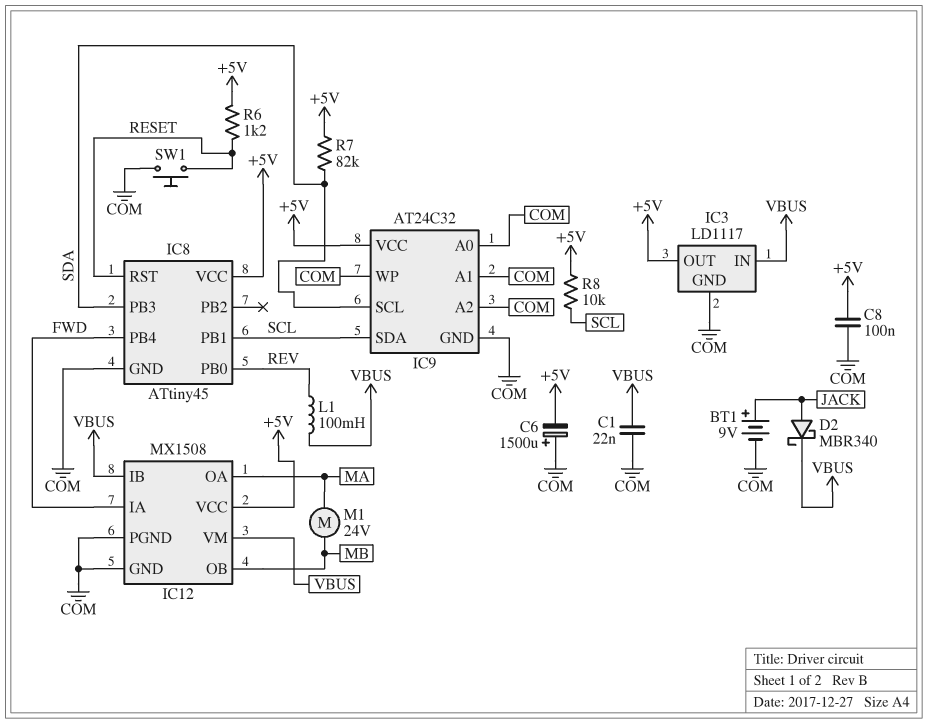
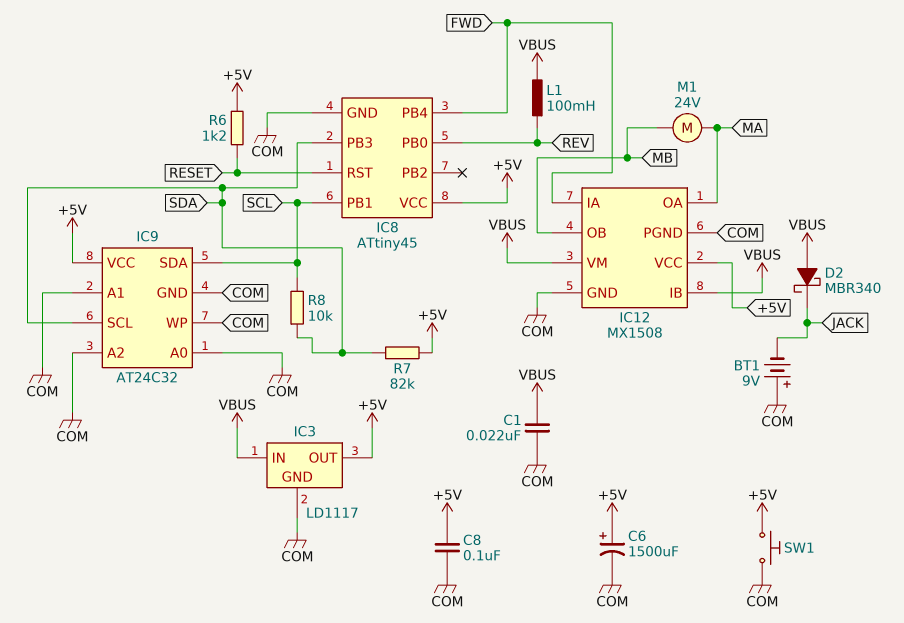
BT1: 9V (plus JACK, minus COM) -> 9V (plus COM, minus JACK)
C6: 1500uF (plus COM, minus +5V) -> 1500uF (plus +5V, minus COM)
D2: schottky MBR340 (A JACK, K VBUS) -> schottky MBR340 (A VBUS, K JACK)
R8: 10k (+5V, SCL) -> 10k (SCL, SDA)
SW1: button (COM, RESET) -> button (+5V, COM)

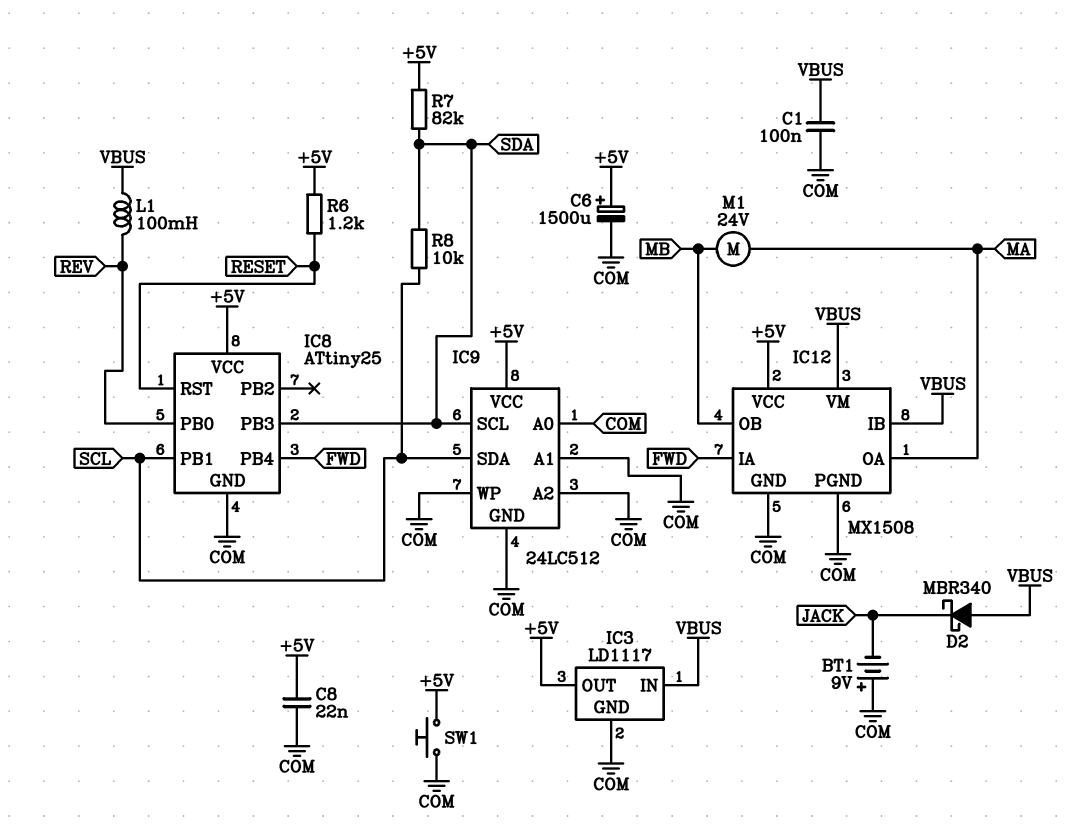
C1: 22nF (COM, VBUS) -> 100nF (COM, VBUS)
C8: 100nF (+5V, COM) -> 22nF (+5V, COM)
IC8: ATtiny45 -> ATtiny25
IC9: AT24C32 -> 24LC512

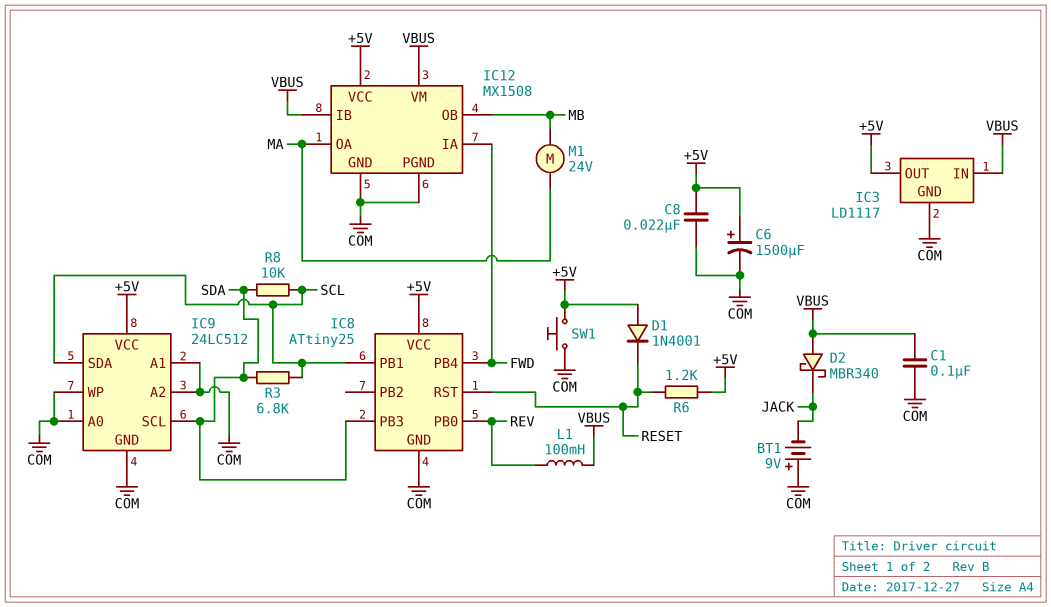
D1: none -> diode 1N4001 (A +5V, K RESET)
R3: none -> 6.8k (SCL, SDA)
R7: 82k (+5V, SDA) -> none

